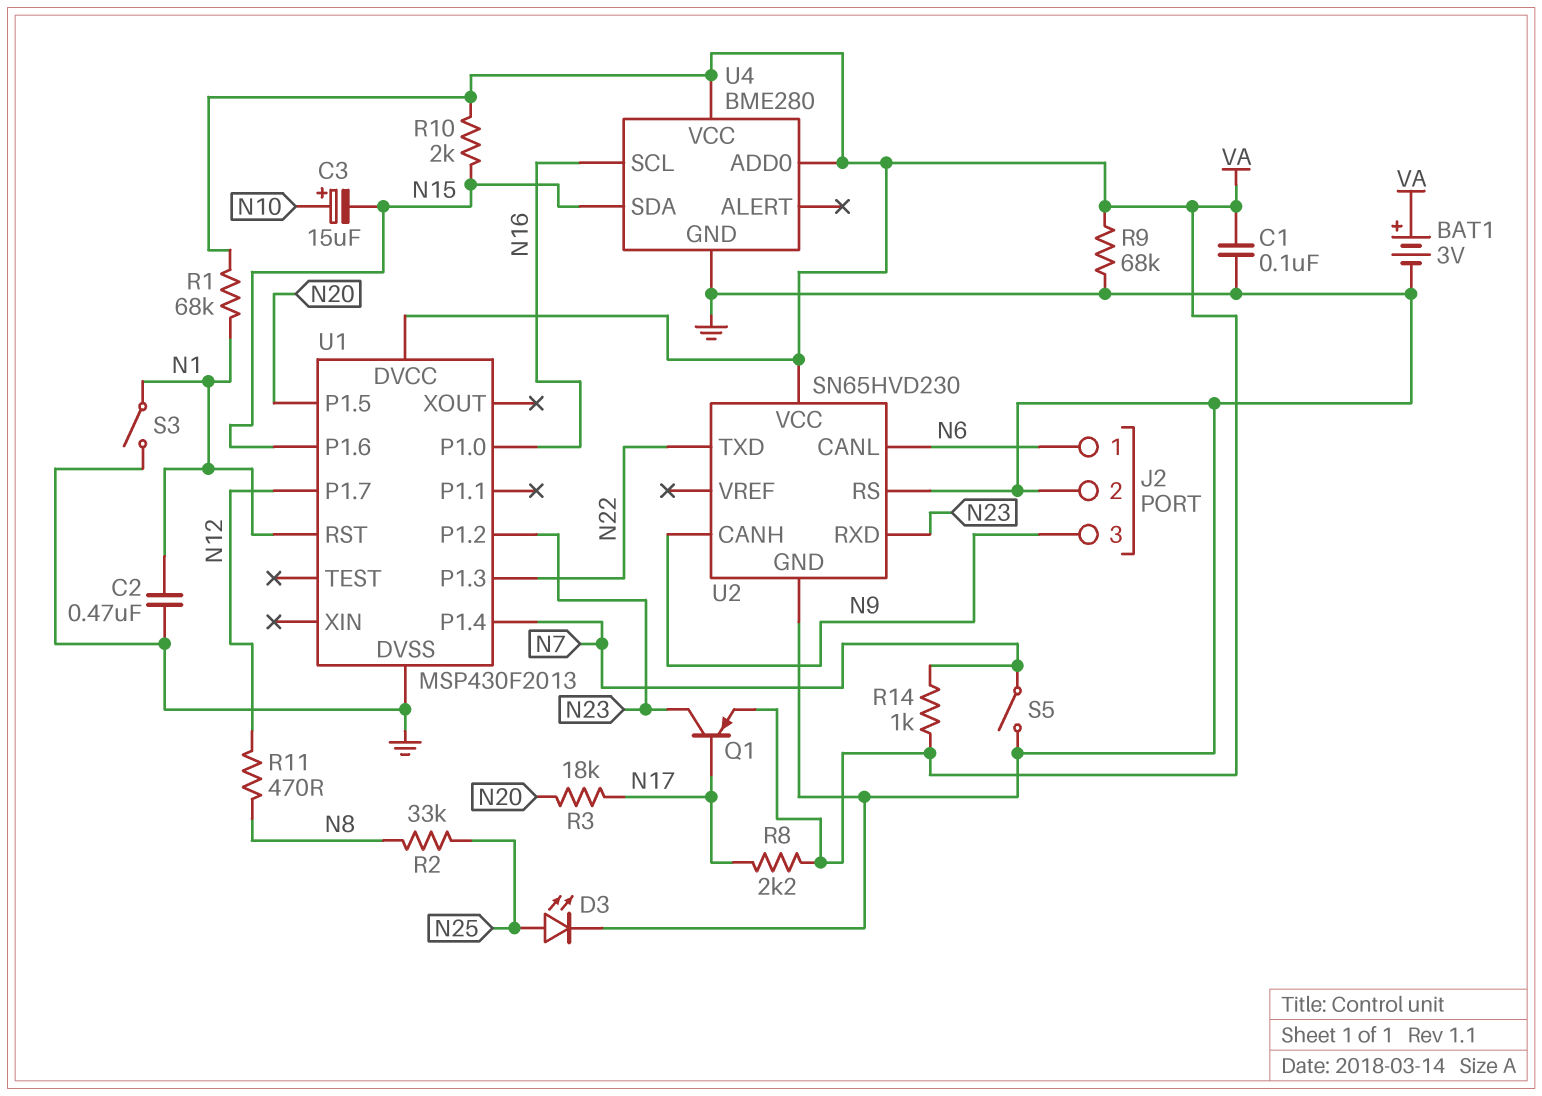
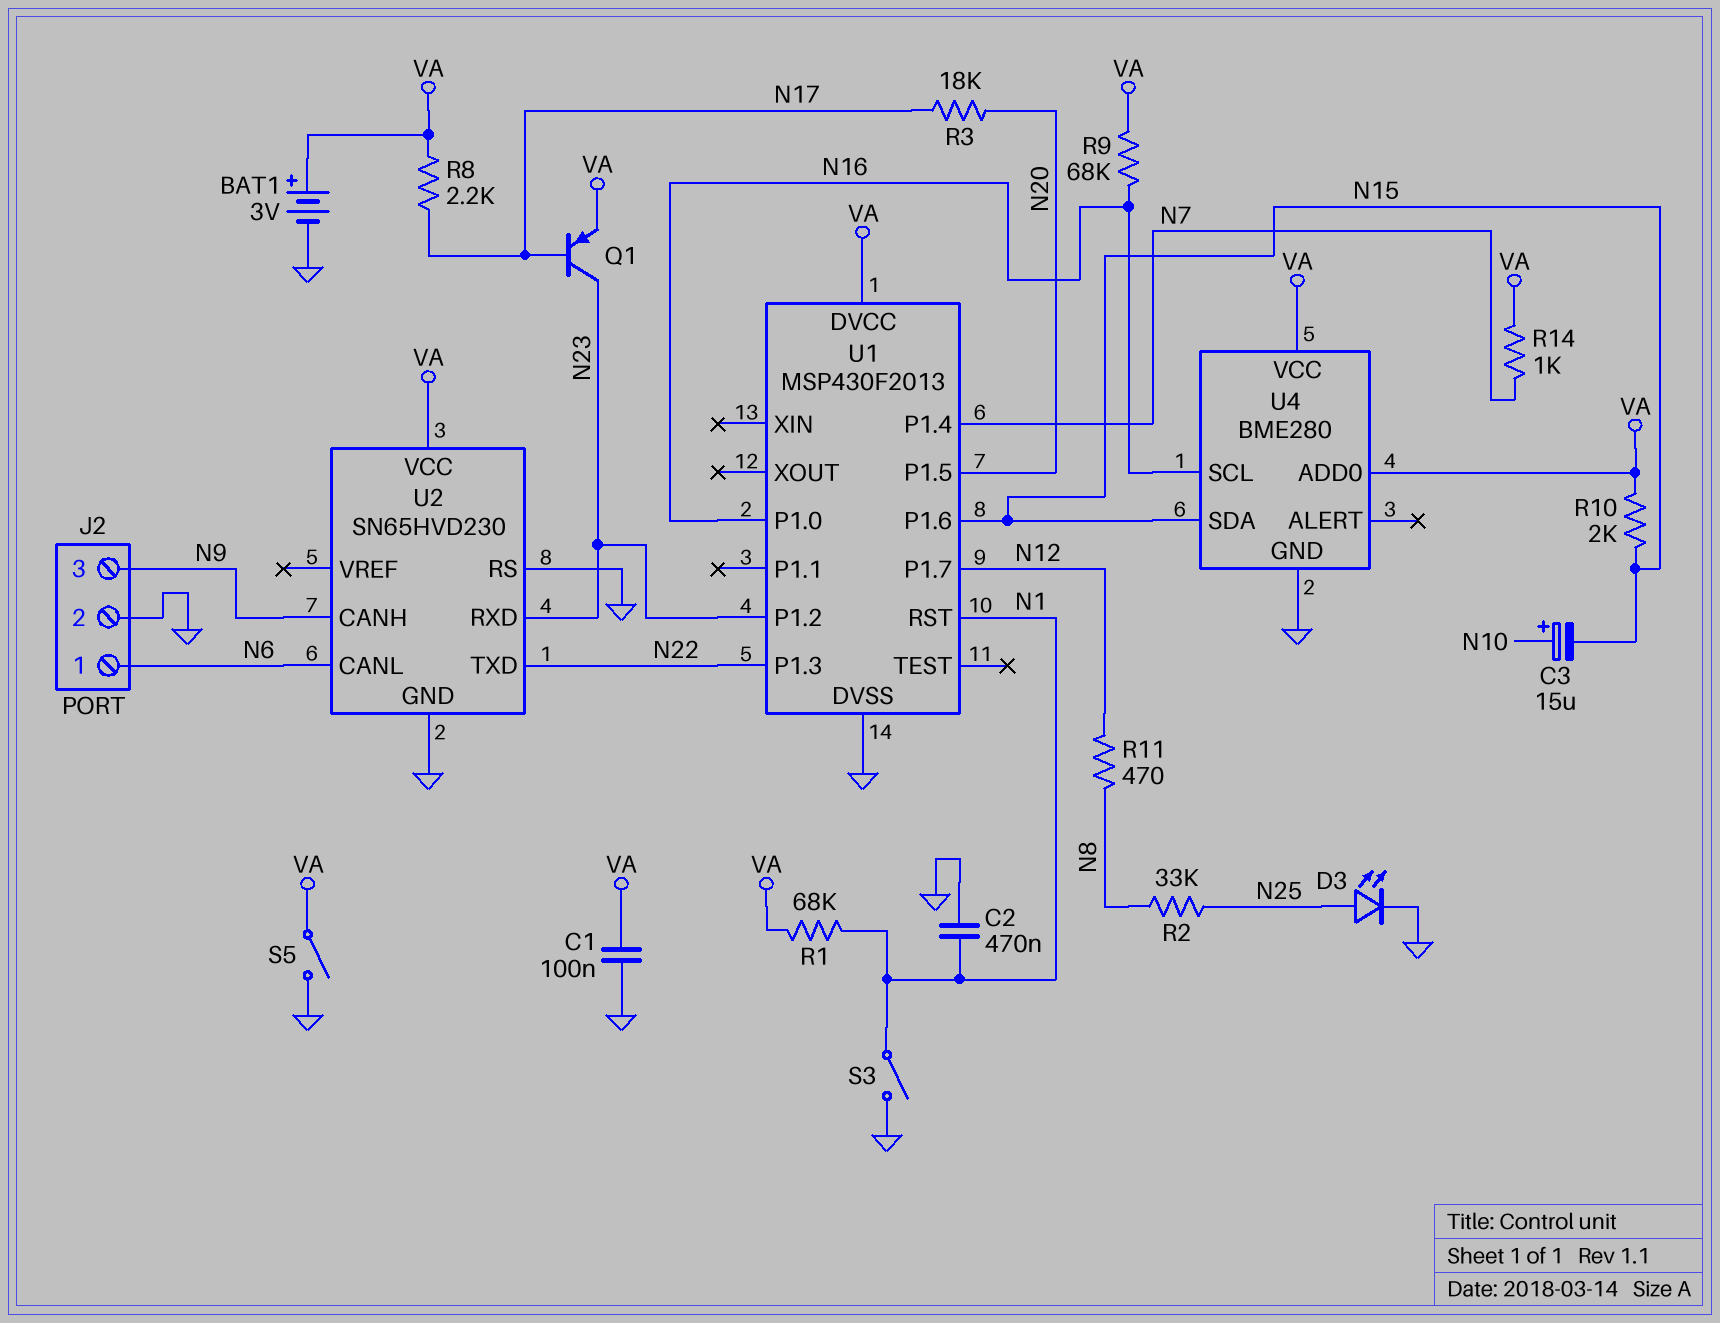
R9: 68k (GND, VA) -> 68k (N16, VA)
S5: switch (GND, N7) -> switch (GND, VA)

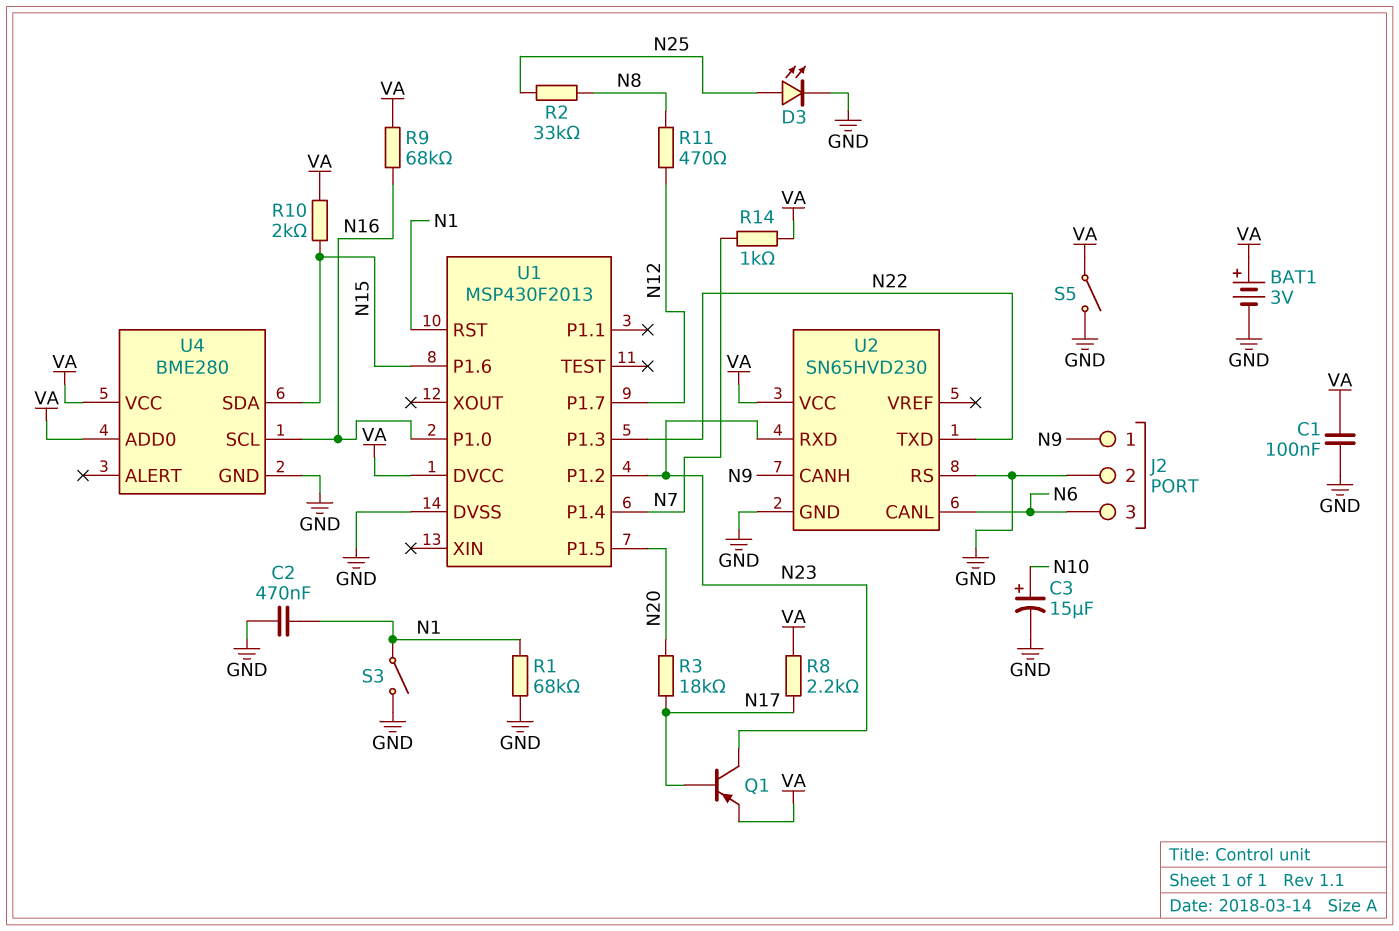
C3: 15uF (plus N10, minus N15) -> 15uF (plus N10, minus GND)
J2 pin 1: N6 -> N9
J2 pin 3: N9 -> N6
R1: 68k (N1, VA) -> 68k (GND, N1)

